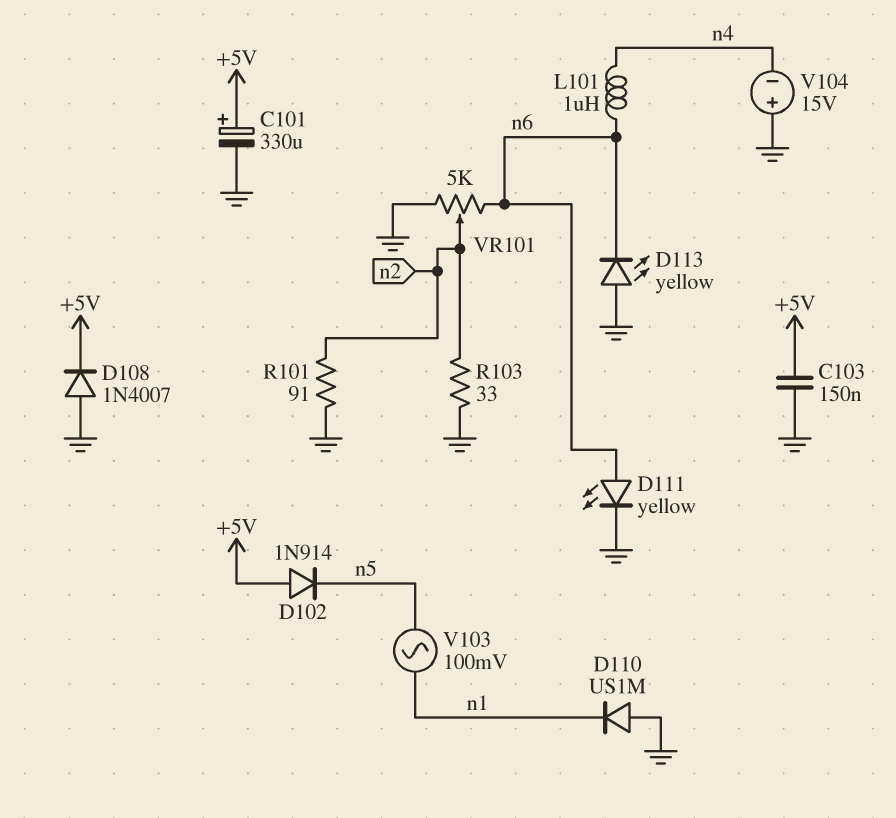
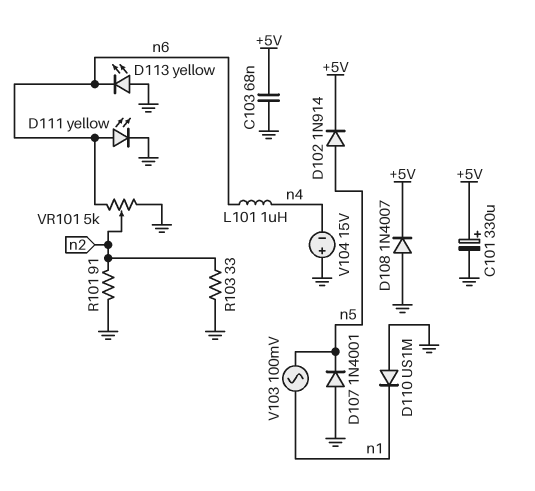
C103: 150nF (+5V, GND) -> 68nF (+5V, GND)
D102: diode 1N914 (A +5V, K n5) -> diode 1N914 (A n5, K +5V)
D107: none -> diode 1N4001 (A GND, K n5)

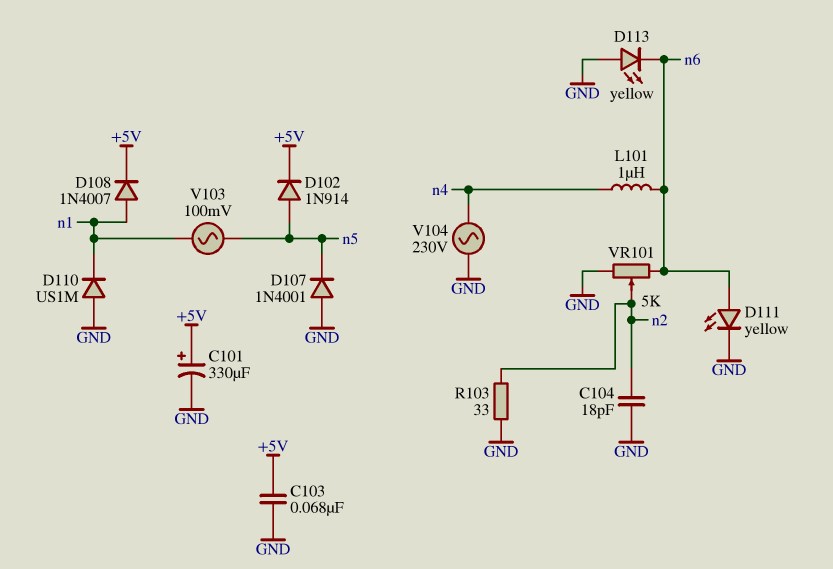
C104: none -> 18pF (GND, n2)
D108: diode 1N4007 (A GND, K +5V) -> diode 1N4007 (A n1, K +5V)
R101: 91 (GND, n2) -> none
V104: 15V (plus GND, minus n4) -> AC 230V (GND, n4)

